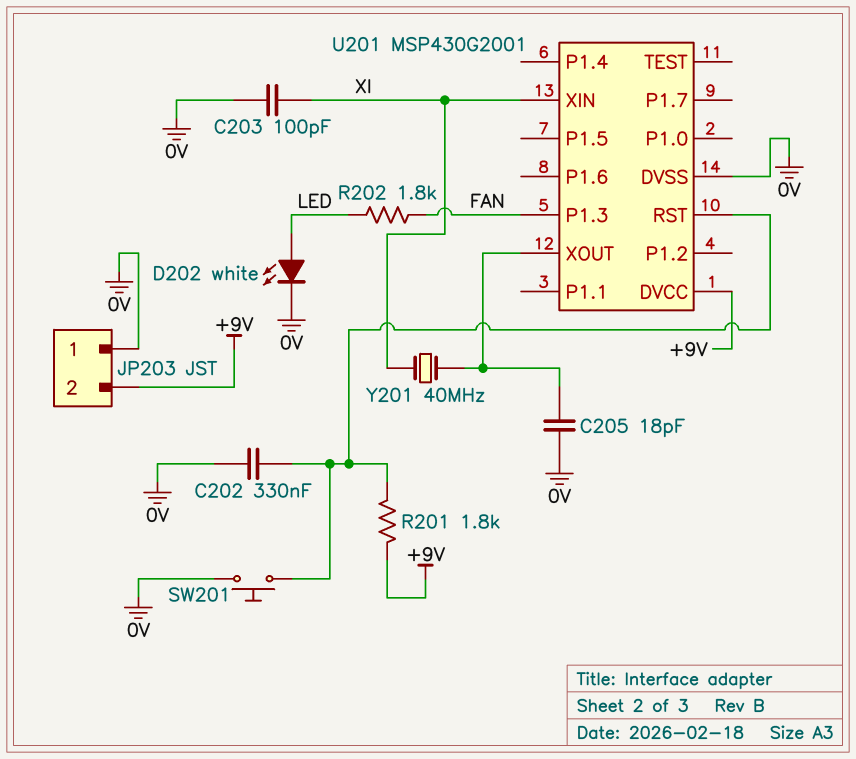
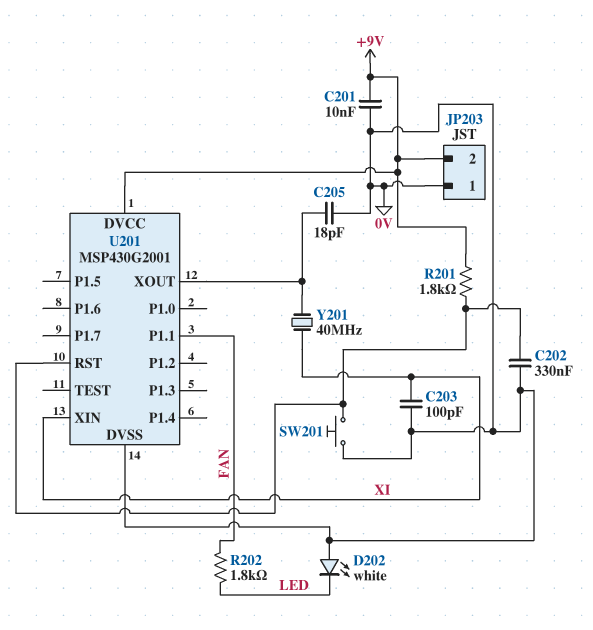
C201: none -> 10nF (+9V, 0V)
D202: LED white (A LED, K 0V) -> LED white (A 0V, K LED)
U201 pin P1.1: none -> FAN
U201 pin P1.3: FAN -> none

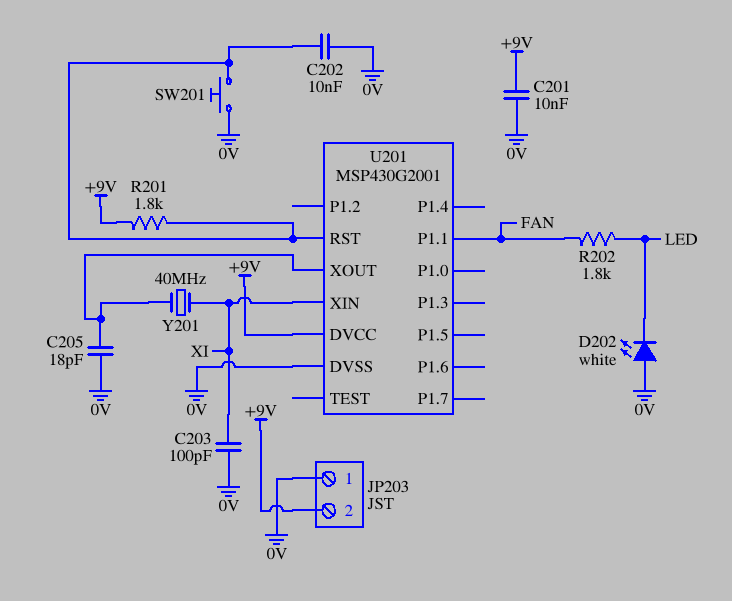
C202: 330nF (0V, U201/RST) -> 10nF (0V, U201/RST)

